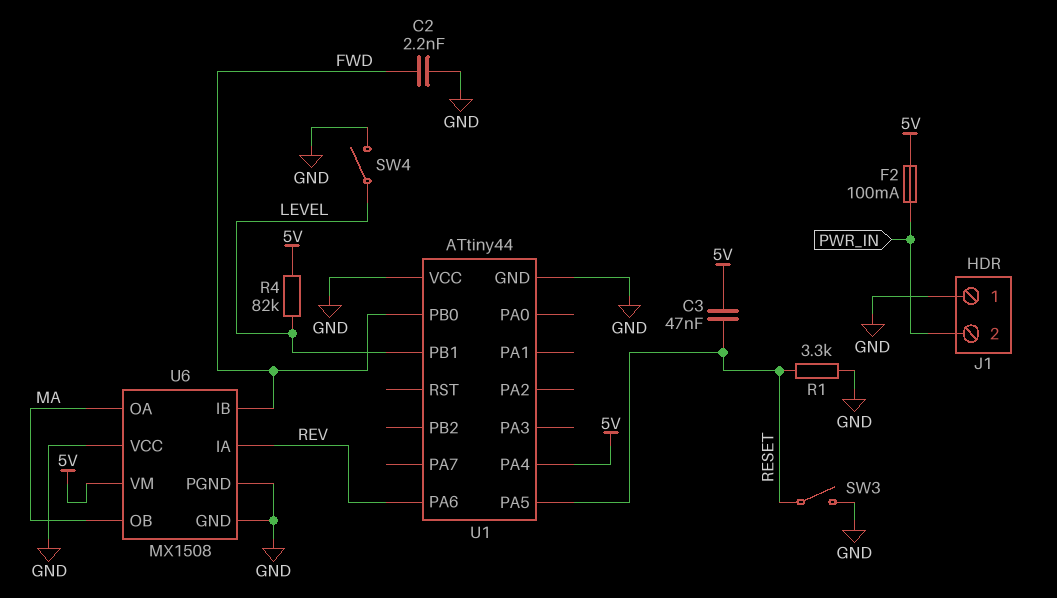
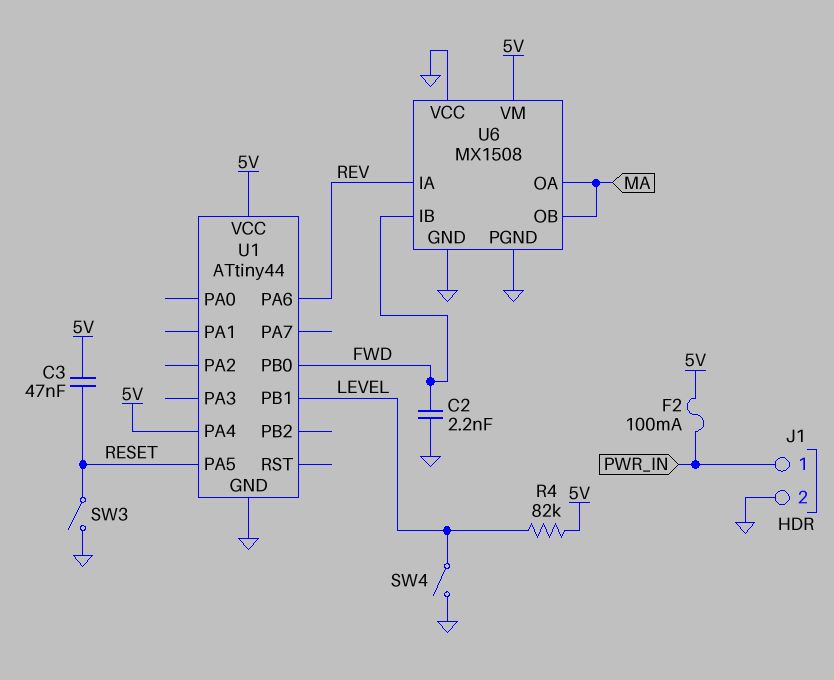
J1 pin 1: GND -> PWR_IN
J1 pin 2: PWR_IN -> GND
R1: 3.3k (GND, RESET) -> none
U1 pin VCC: GND -> 5V

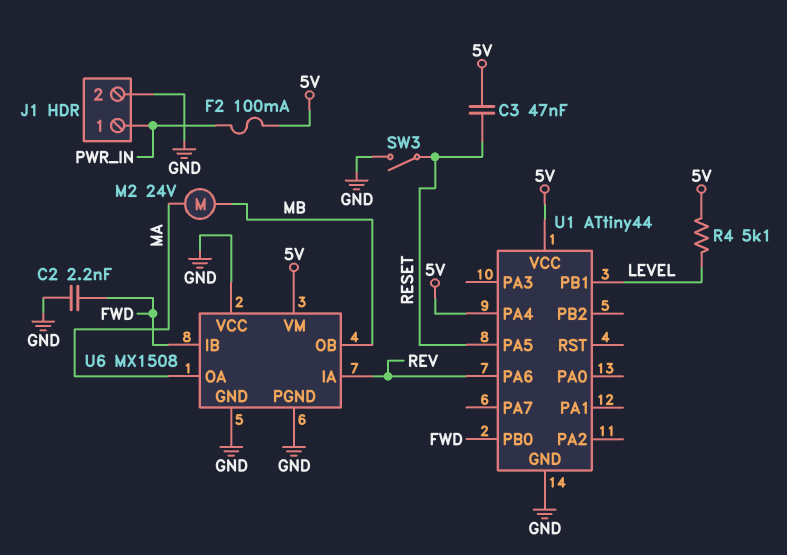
M2: none -> motor 24V (MA, MB)
R4: 82k (5V, LEVEL) -> 5.1k (5V, LEVEL)
SW4: switch (GND, LEVEL) -> none
U6 pin OB: MA -> MB

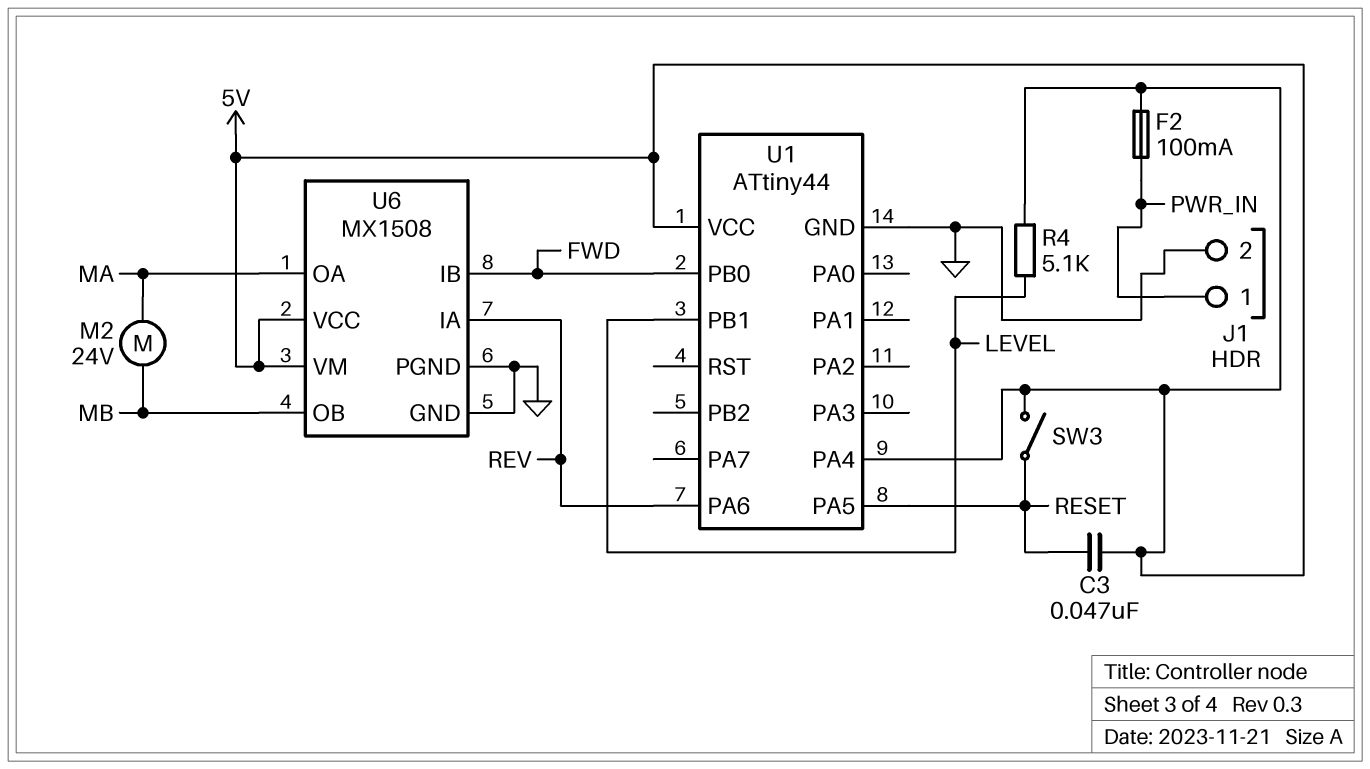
C2: 2.2nF (FWD, GND) -> none
SW3: switch (GND, RESET) -> switch (5V, RESET)
U6 pin VCC: GND -> 5V

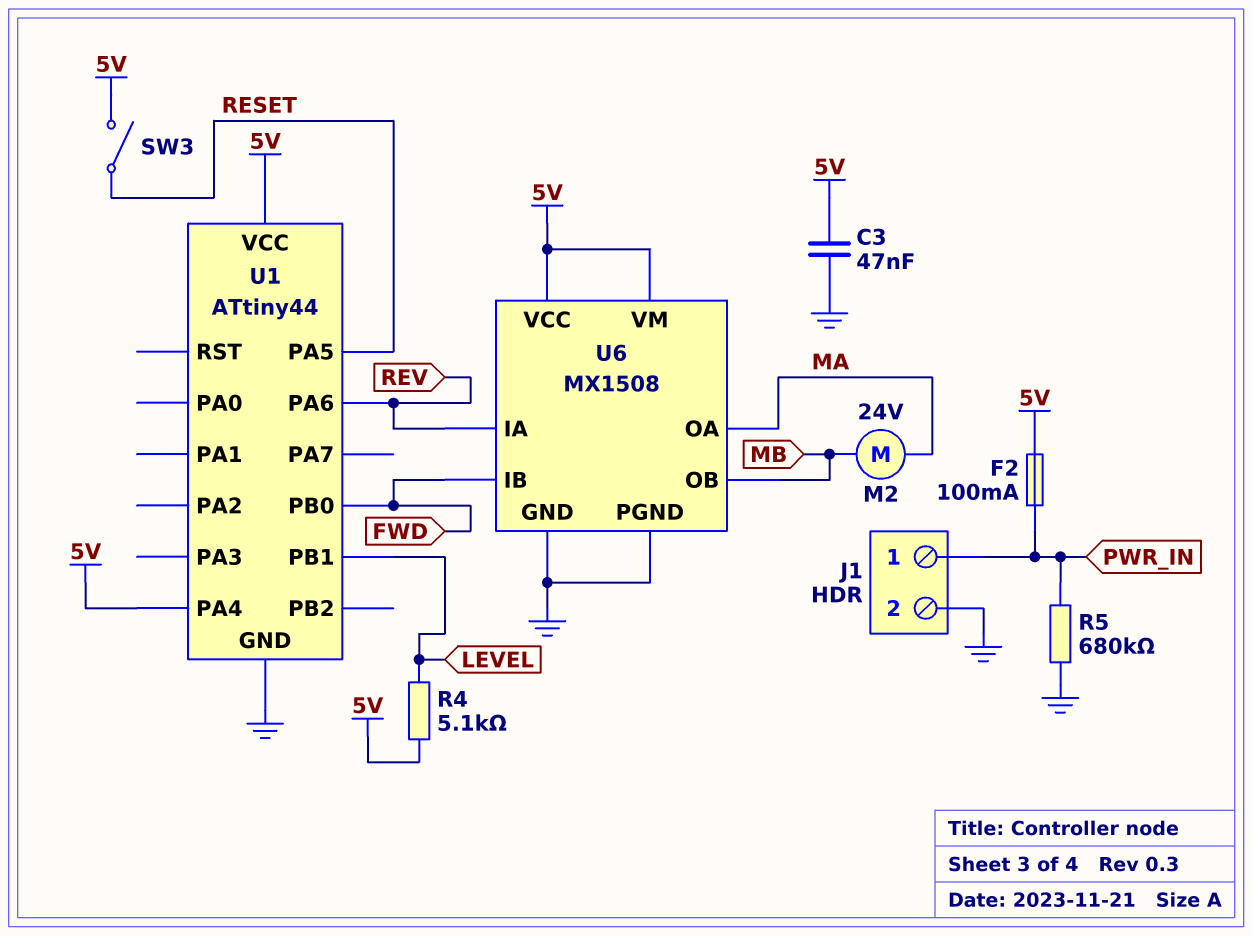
C3: 47nF (5V, RESET) -> 47nF (5V, GND)
R5: none -> 680k (GND, PWR_IN)

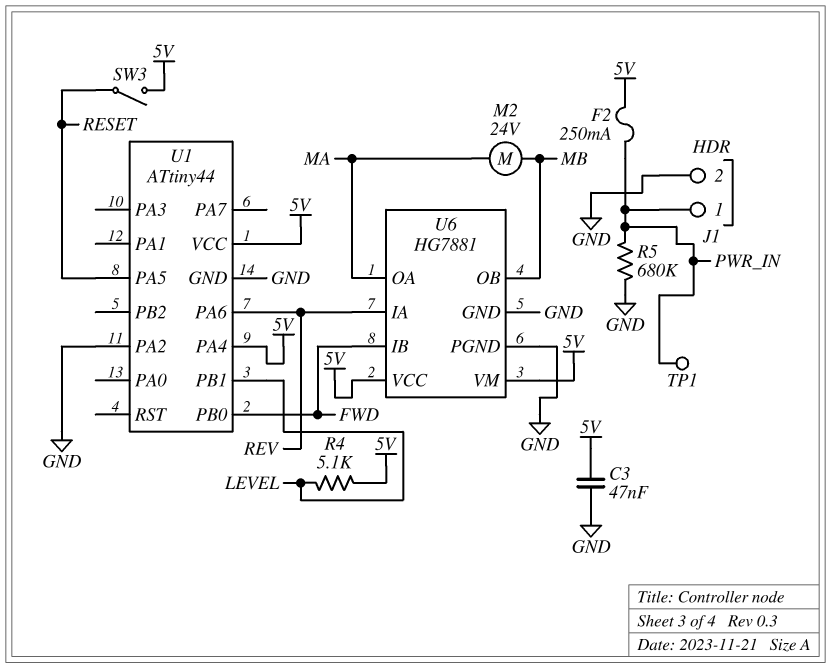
F2: 100mA (5V, PWR_IN) -> 250mA (5V, PWR_IN)
TP1: none -> test point (PWR_IN)
U1 pin PA2: none -> GND
U6: MX1508 -> HG7881

